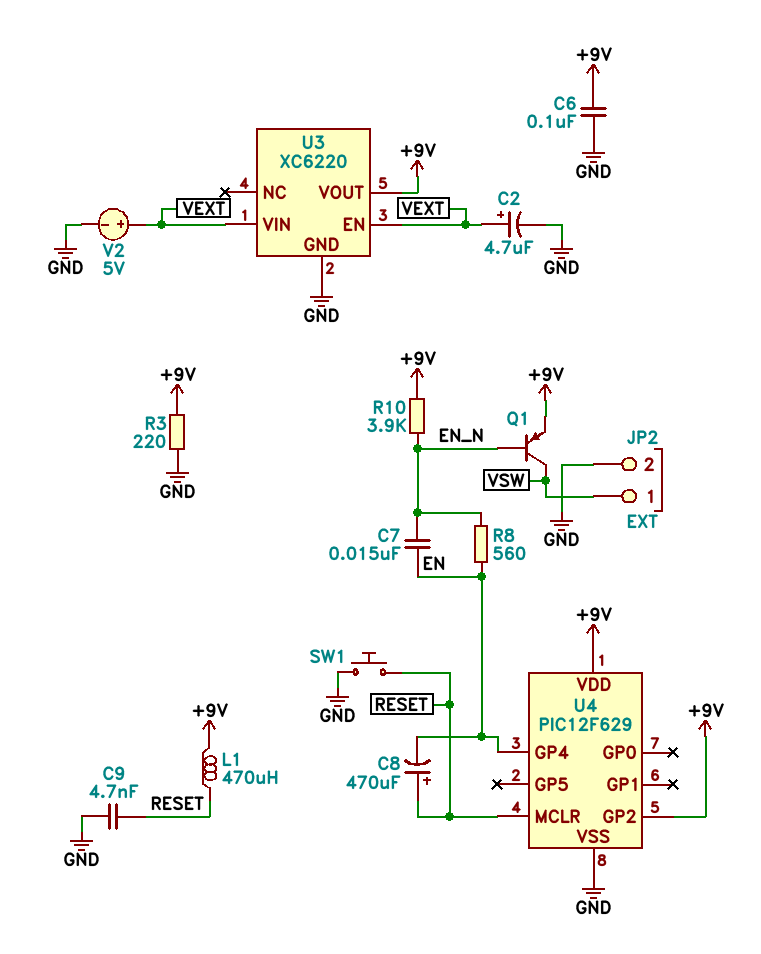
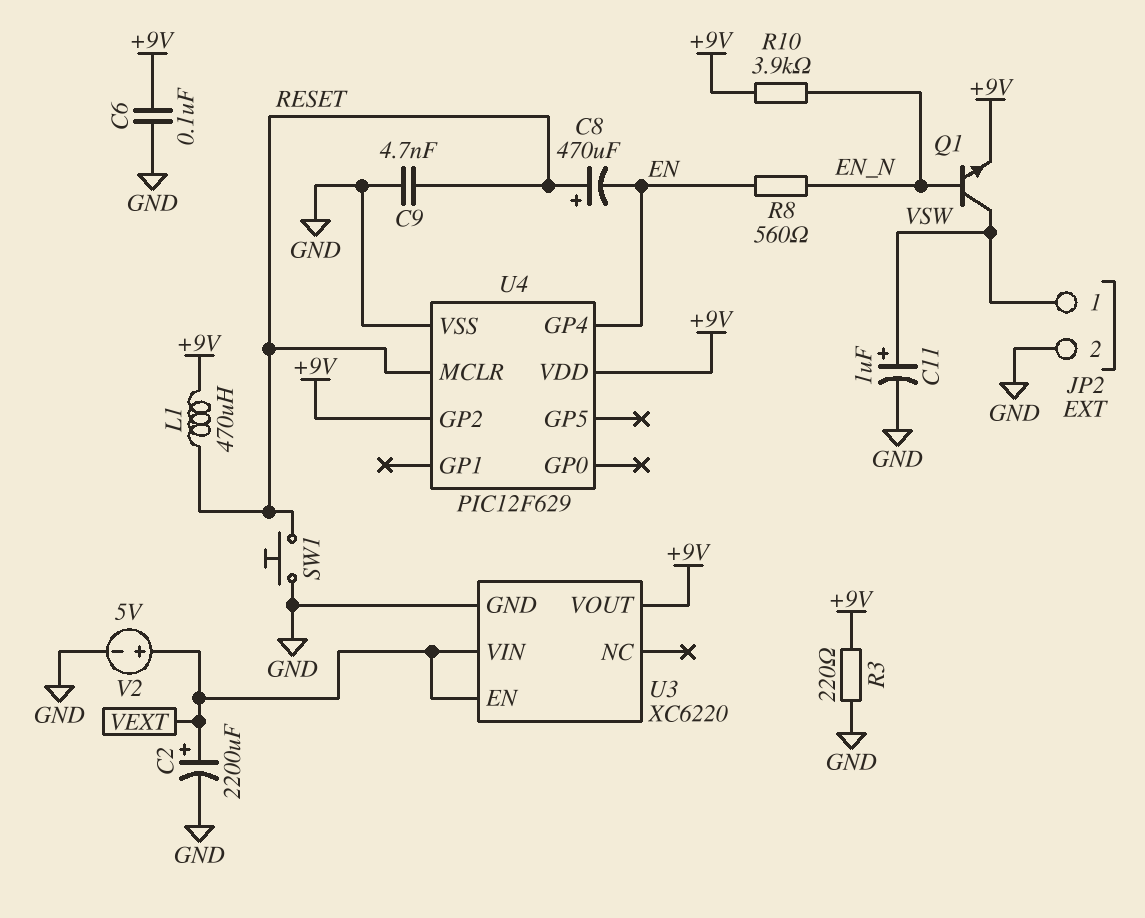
C2: 4.7uF (plus VEXT, minus GND) -> 2200uF (plus VEXT, minus GND)
C7: 15nF (EN, EN_N) -> none
C11: none -> 1uF (plus VSW, minus GND)
Q1: PNP (B EN_N, C VSW, E +9V) -> NPN (B EN_N, C VSW, E +9V)

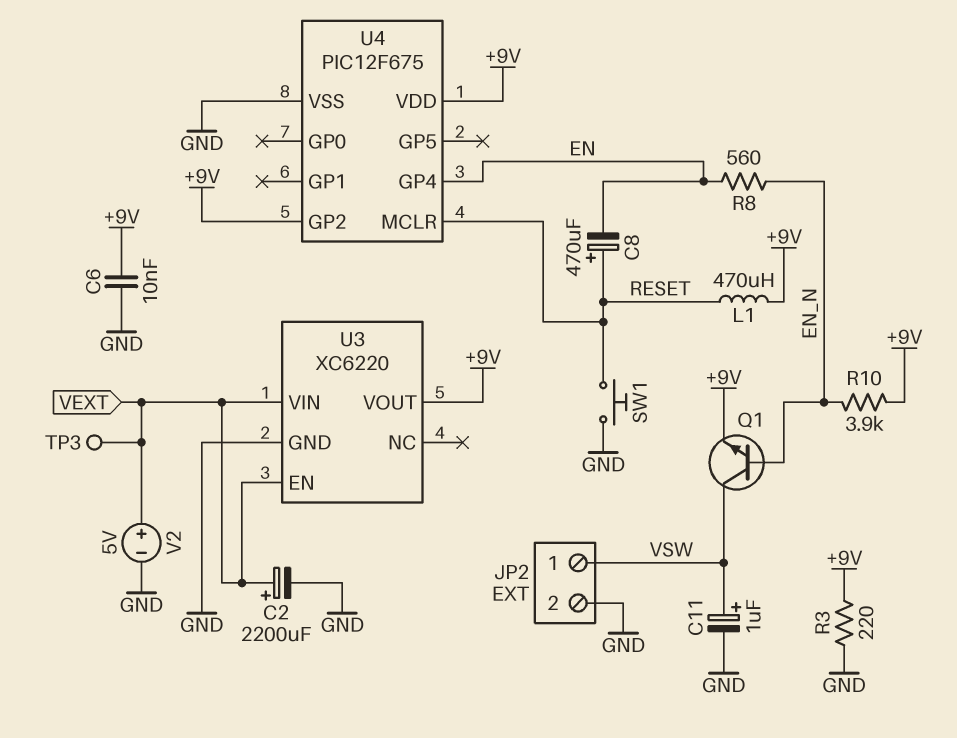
C6: 100nF (+9V, GND) -> 10nF (+9V, GND)
C9: 4.7nF (GND, RESET) -> none
TP3: none -> test point (VEXT)
U4: PIC12F629 -> PIC12F675

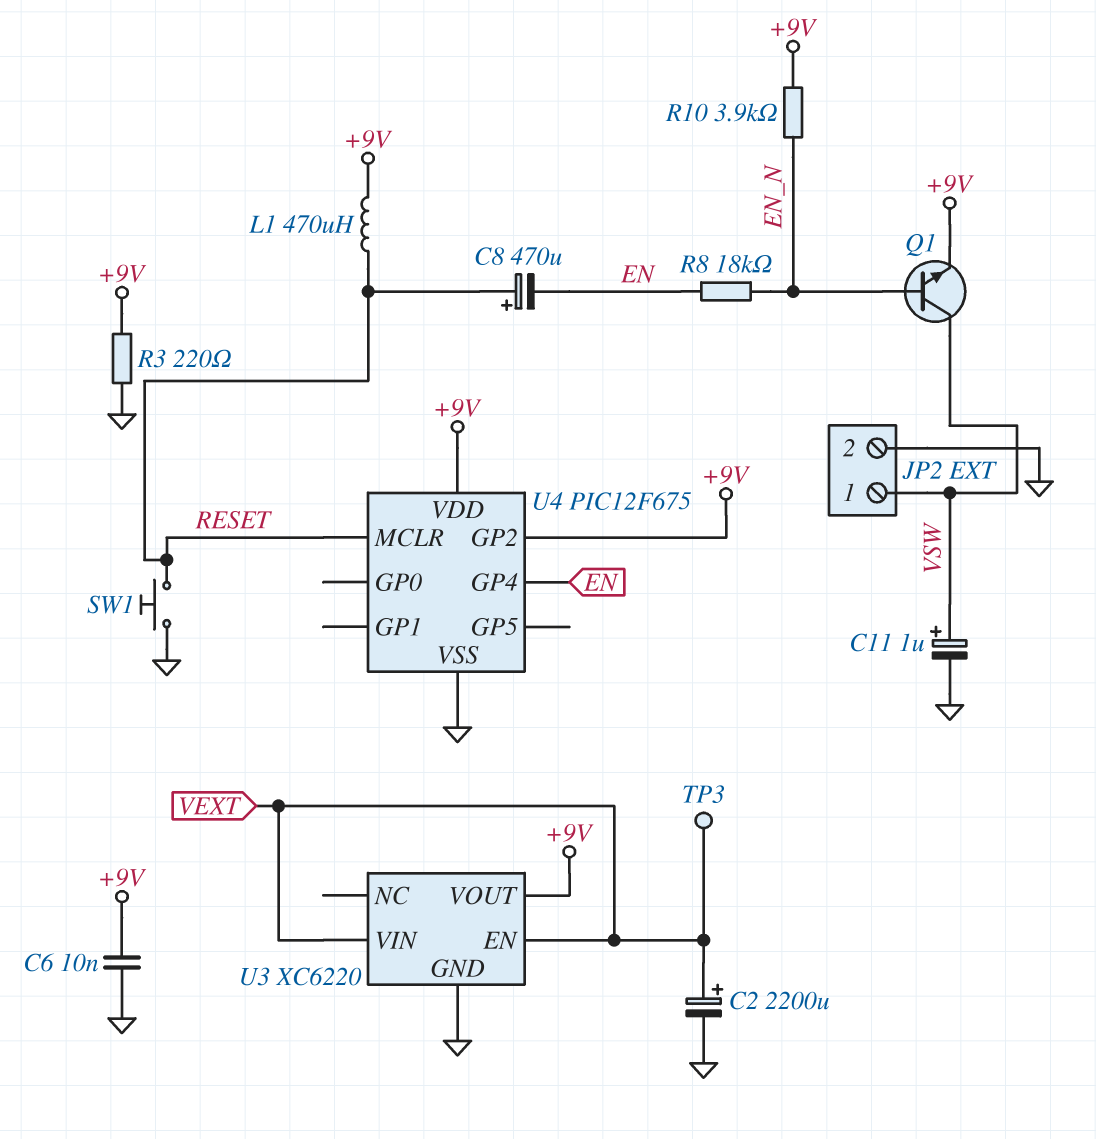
R8: 560 (EN, EN_N) -> 18k (EN, EN_N)
V2: 5V (plus VEXT, minus GND) -> none

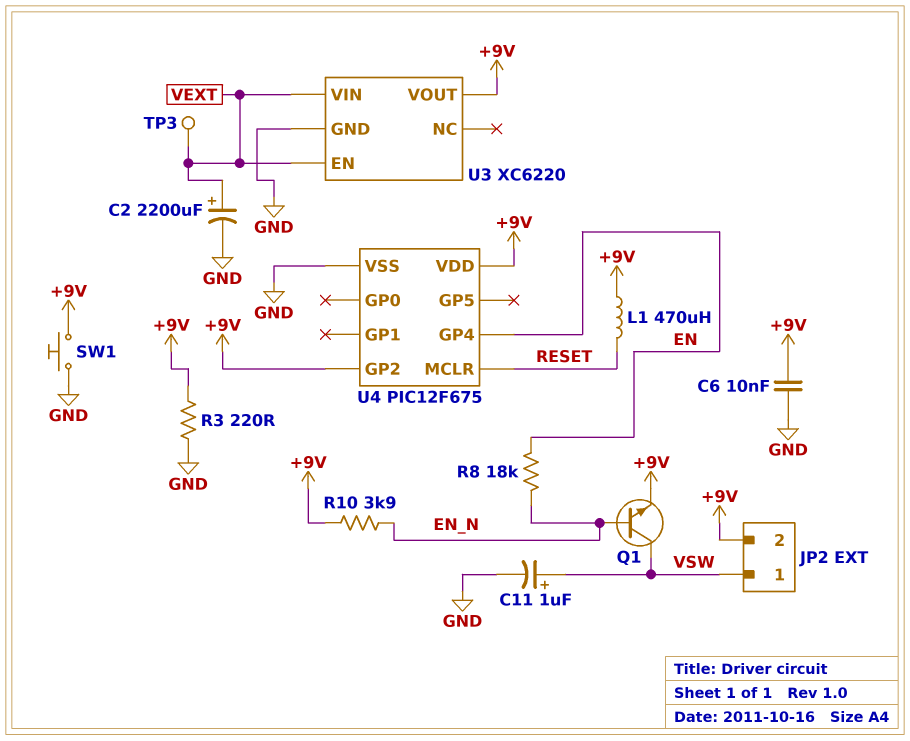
C8: 470uF (plus RESET, minus EN) -> none
JP2 pin 2: GND -> +9V
SW1: button (GND, RESET) -> button (+9V, GND)

